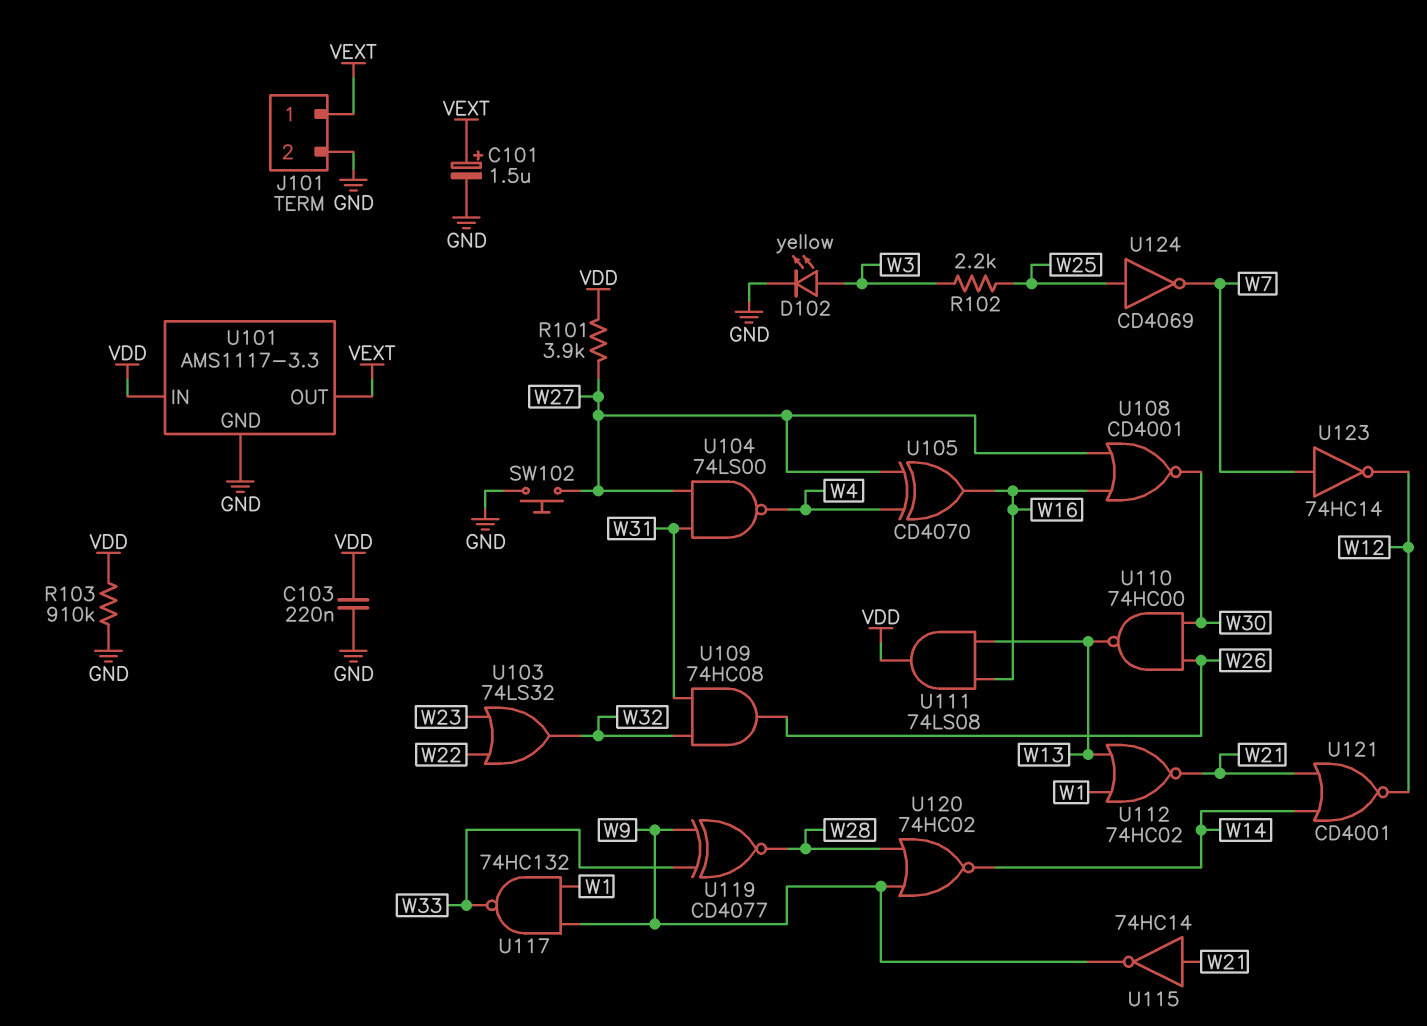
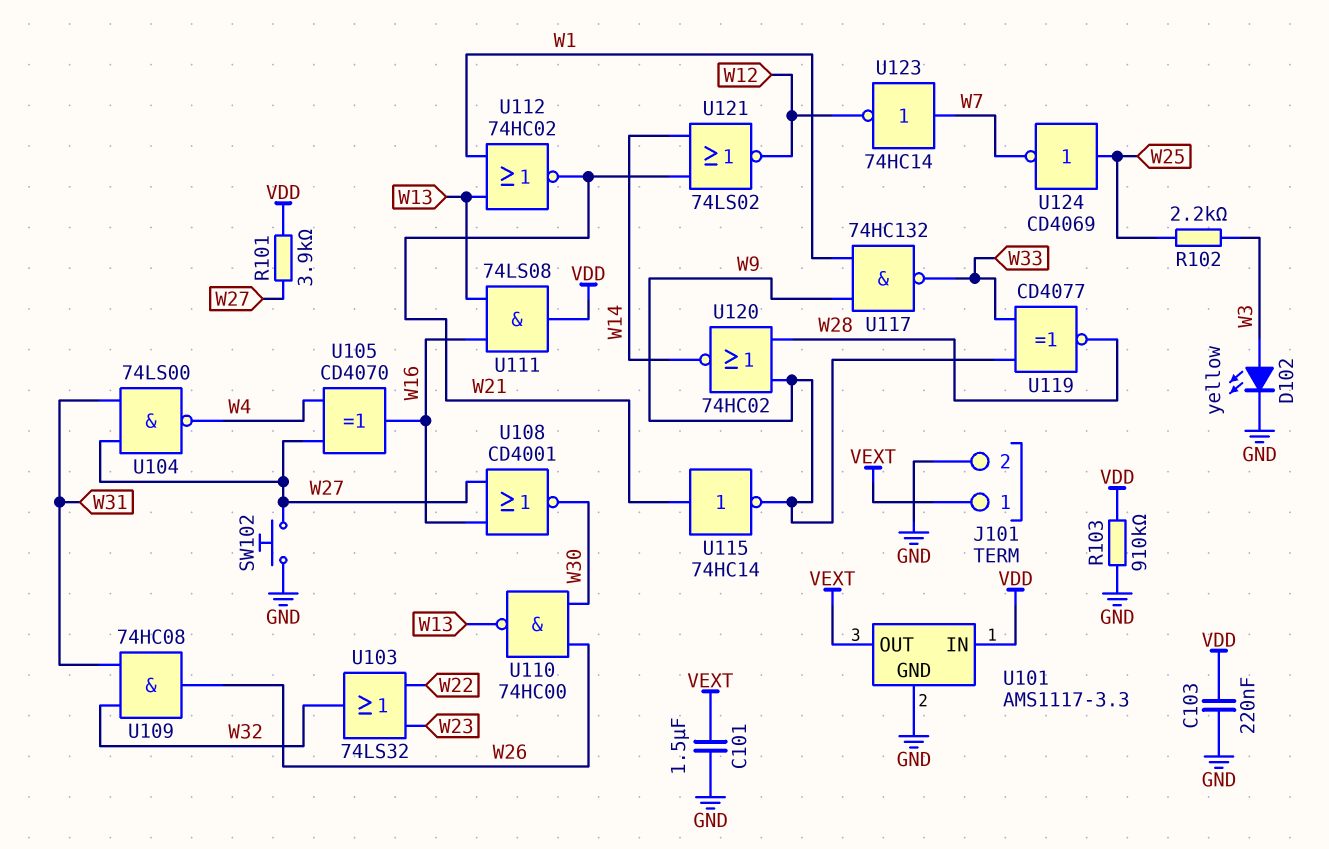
C101: 1.5uF (plus VEXT, minus GND) -> 1.5uF (GND, VEXT)
U121: NOR CD4001 (in W14, in W21, out W12) -> NOR 74LS02 (in W14, in W21, out W12)

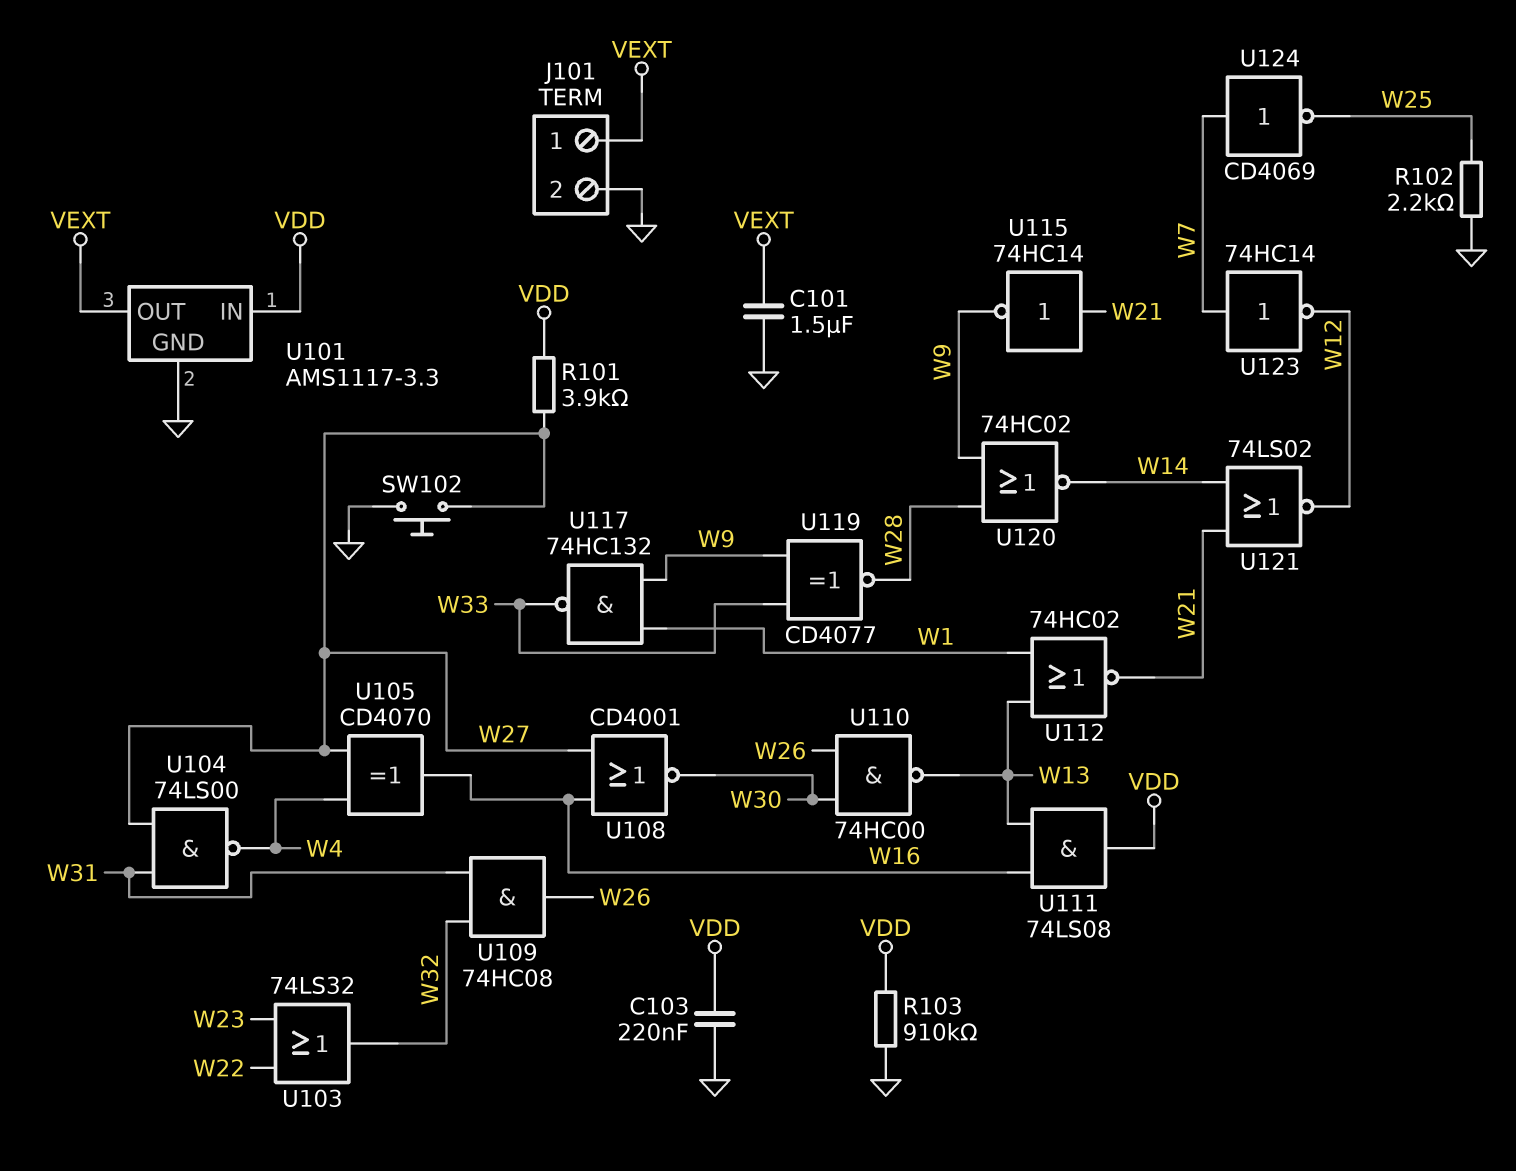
D102: LED yellow (A W3, K GND) -> none
R102: 2.2k (W3, W25) -> 2.2k (GND, W25)
U124: NOT CD4069 (in W25, out W7) -> NOT CD4069 (in W7, out W25)

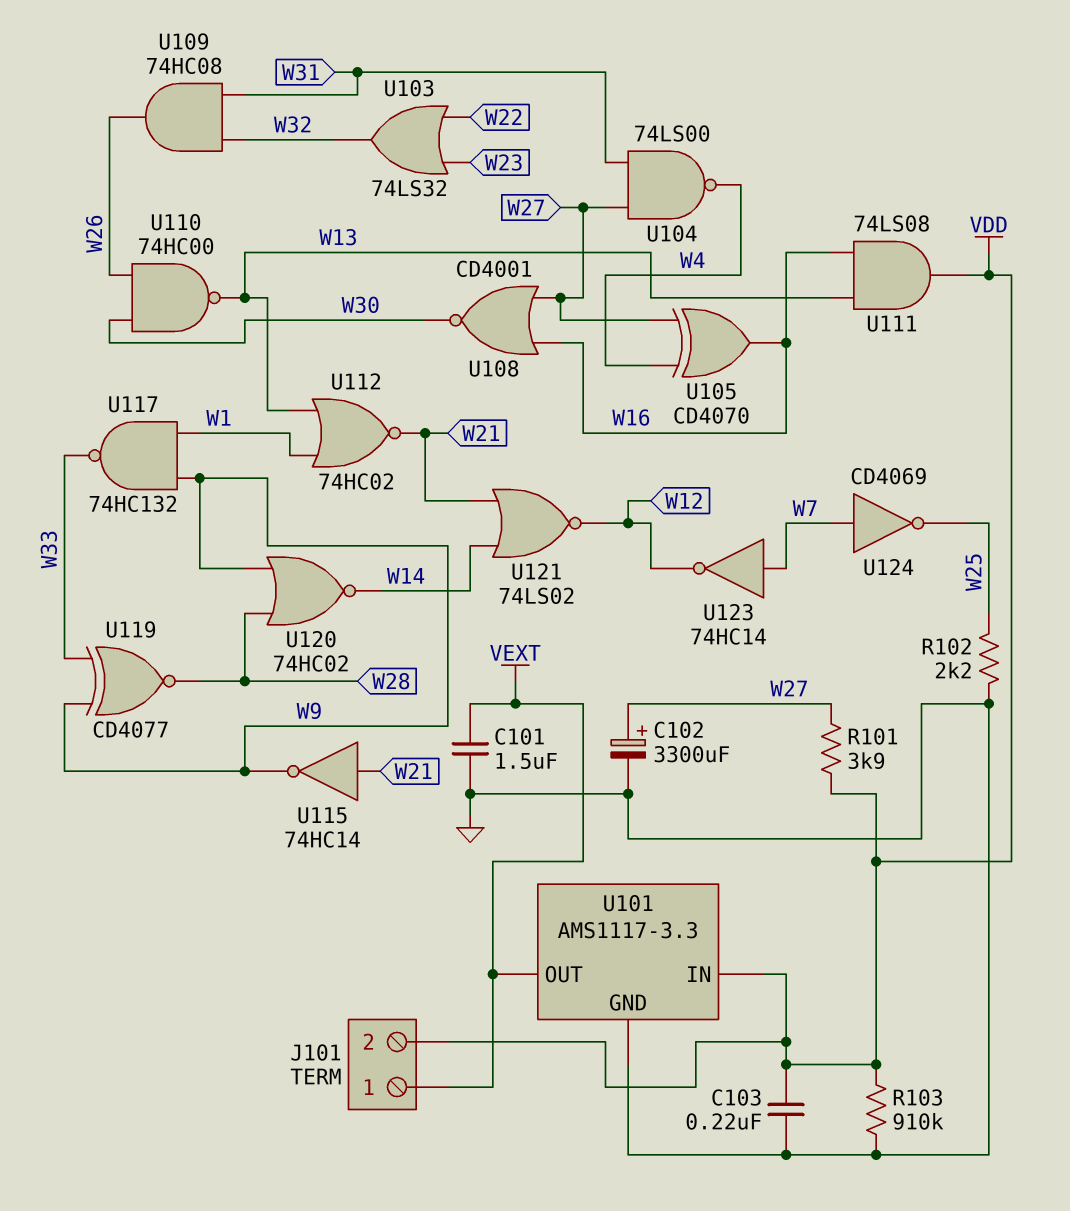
C102: none -> 3300uF (plus W27, minus GND)
J101 pin 2: GND -> VDD
SW102: button (GND, W27) -> none

